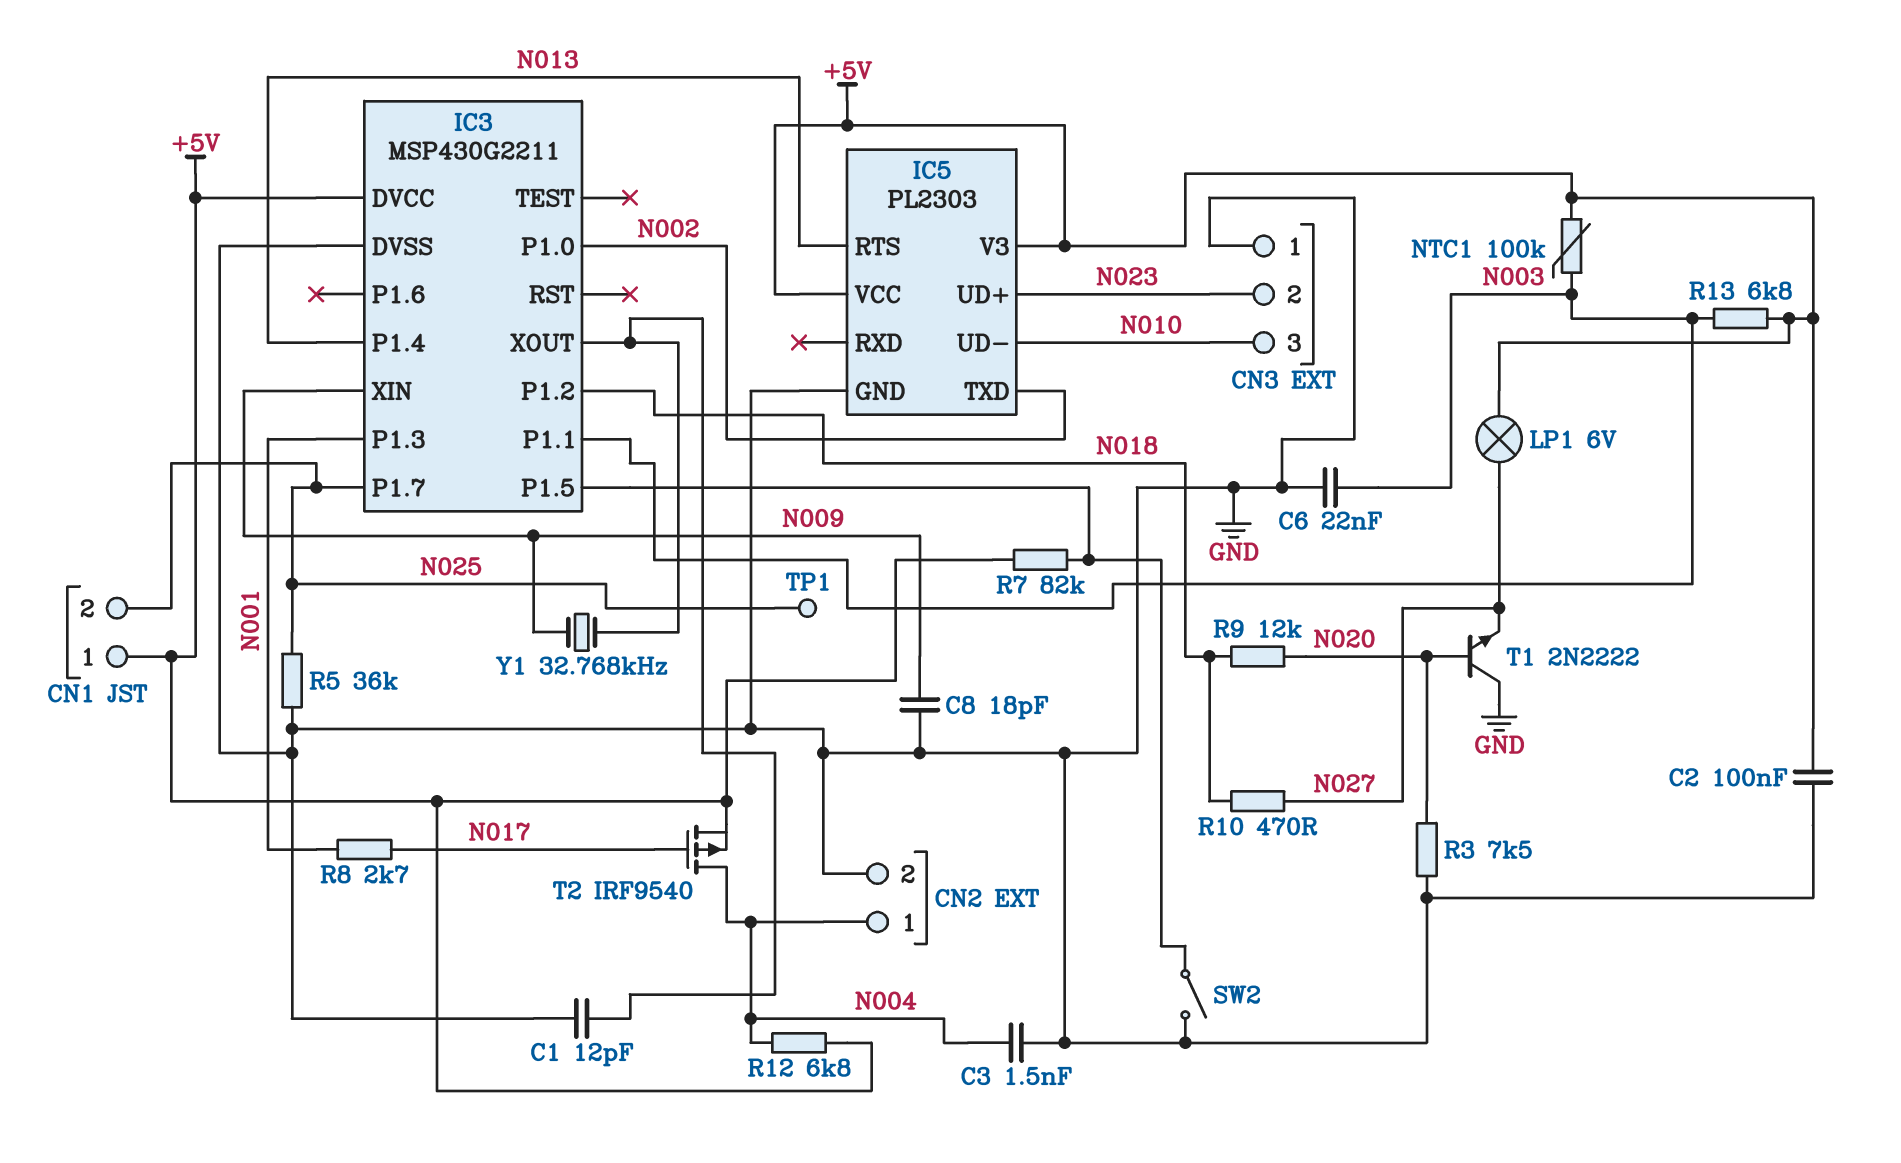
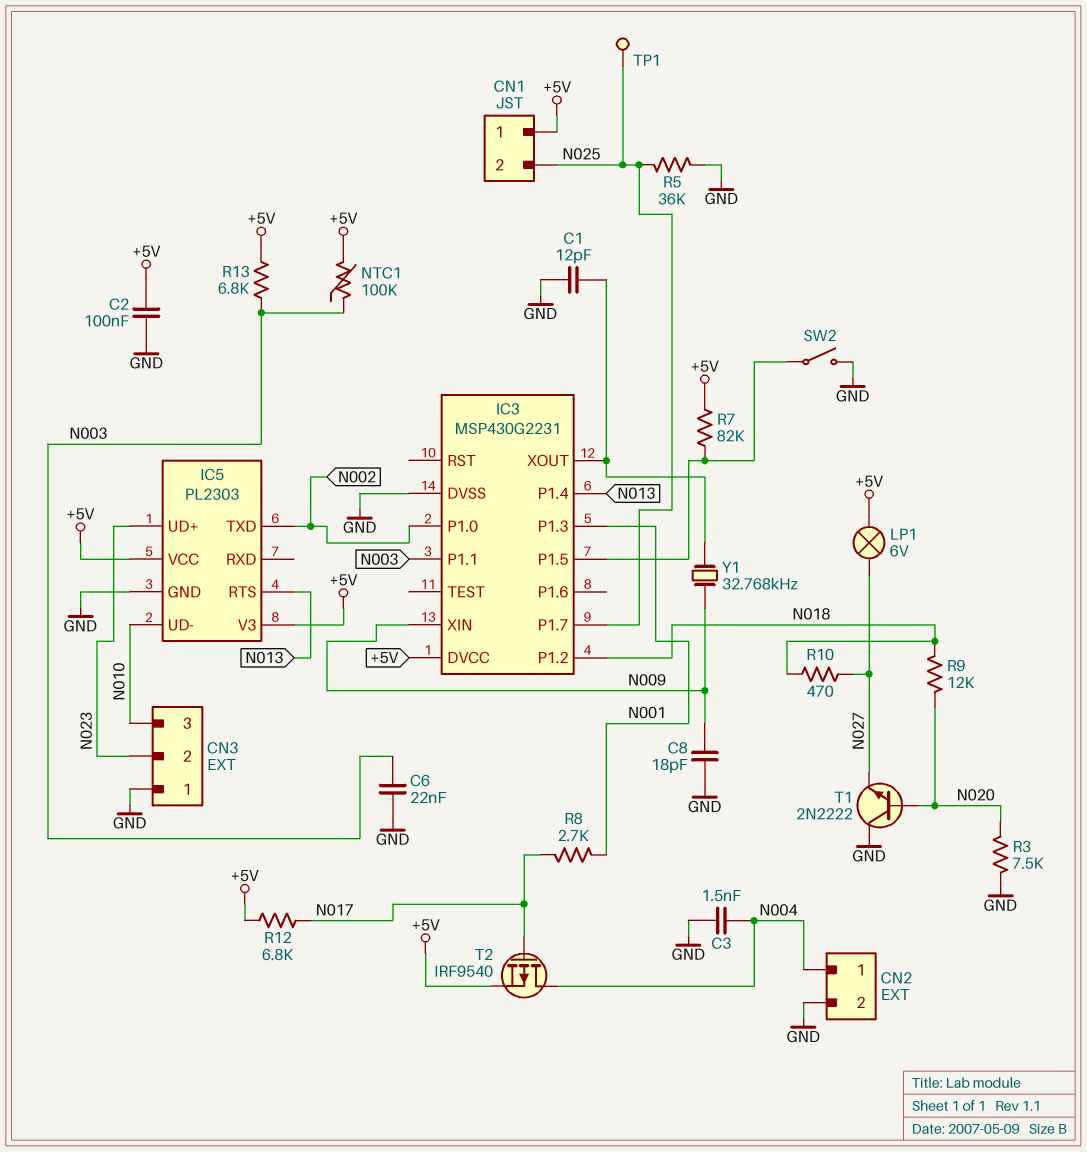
IC3: MSP430G2211 -> MSP430G2231
R12: 6.8k (+5V, N004) -> 6.8k (+5V, N017)

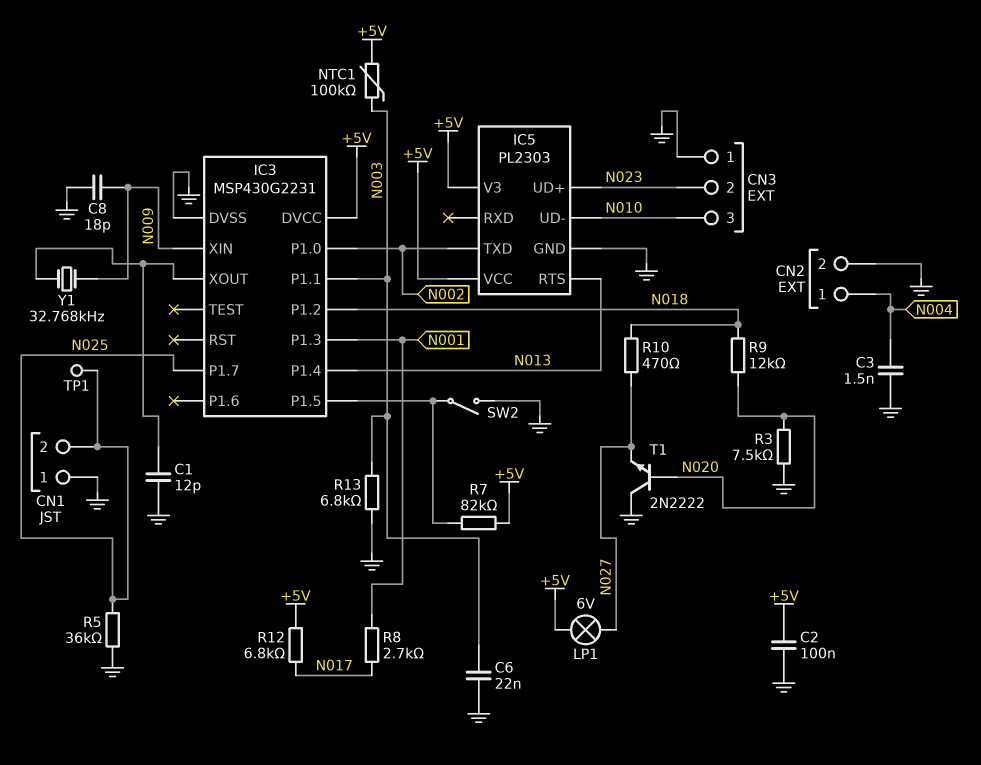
CN1 pin 1: +5V -> GND
R13: 6.8k (+5V, N003) -> 6.8k (GND, N003)
T2: PMOS IRF9540 (G N017, D N004, S +5V) -> none

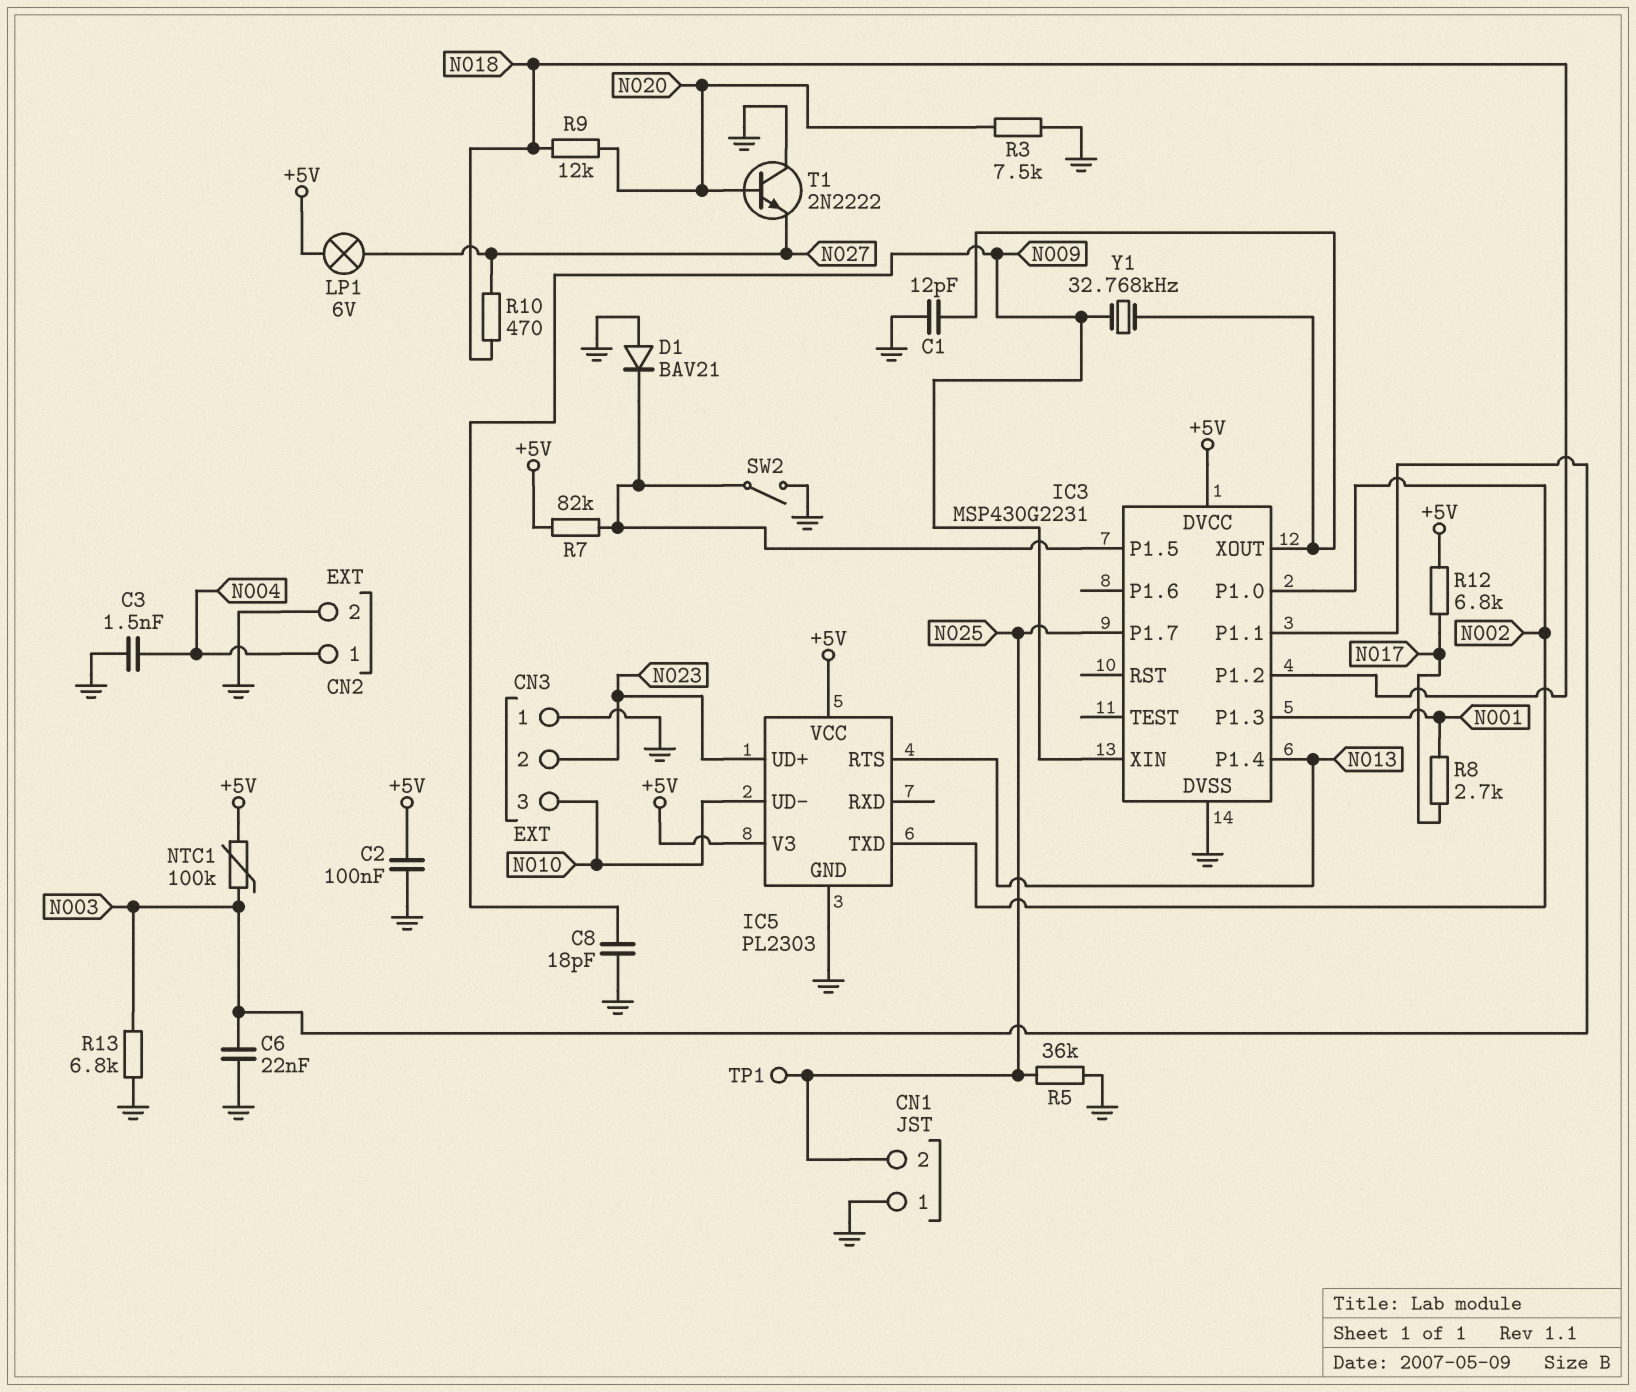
D1: none -> diode BAV21 (A GND, K IC3/P1.5)

